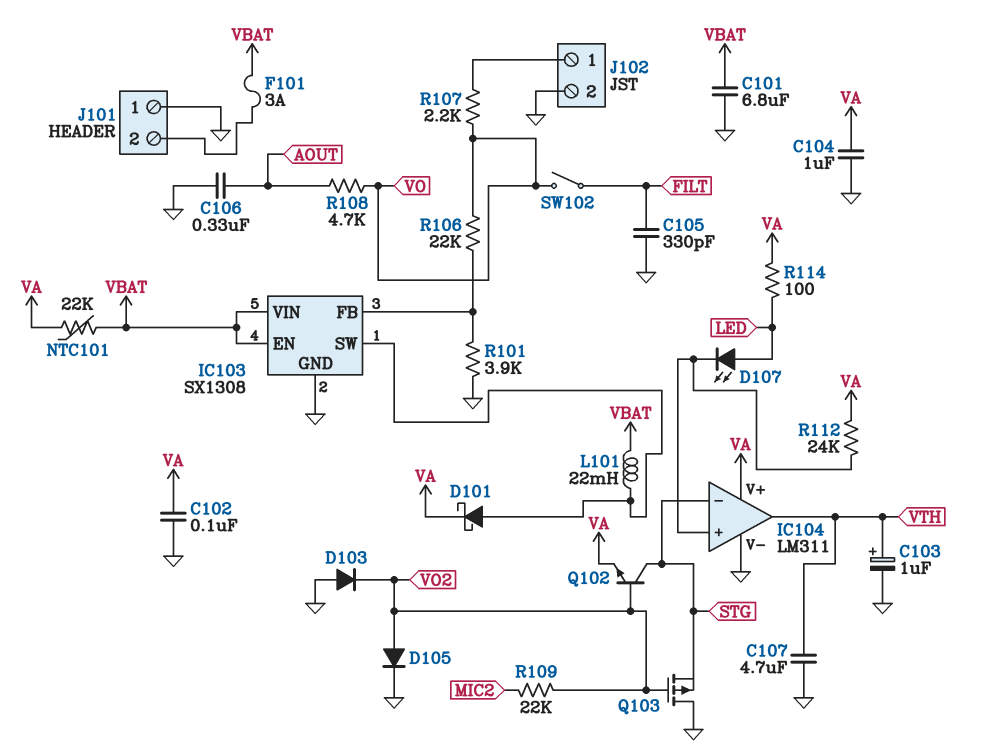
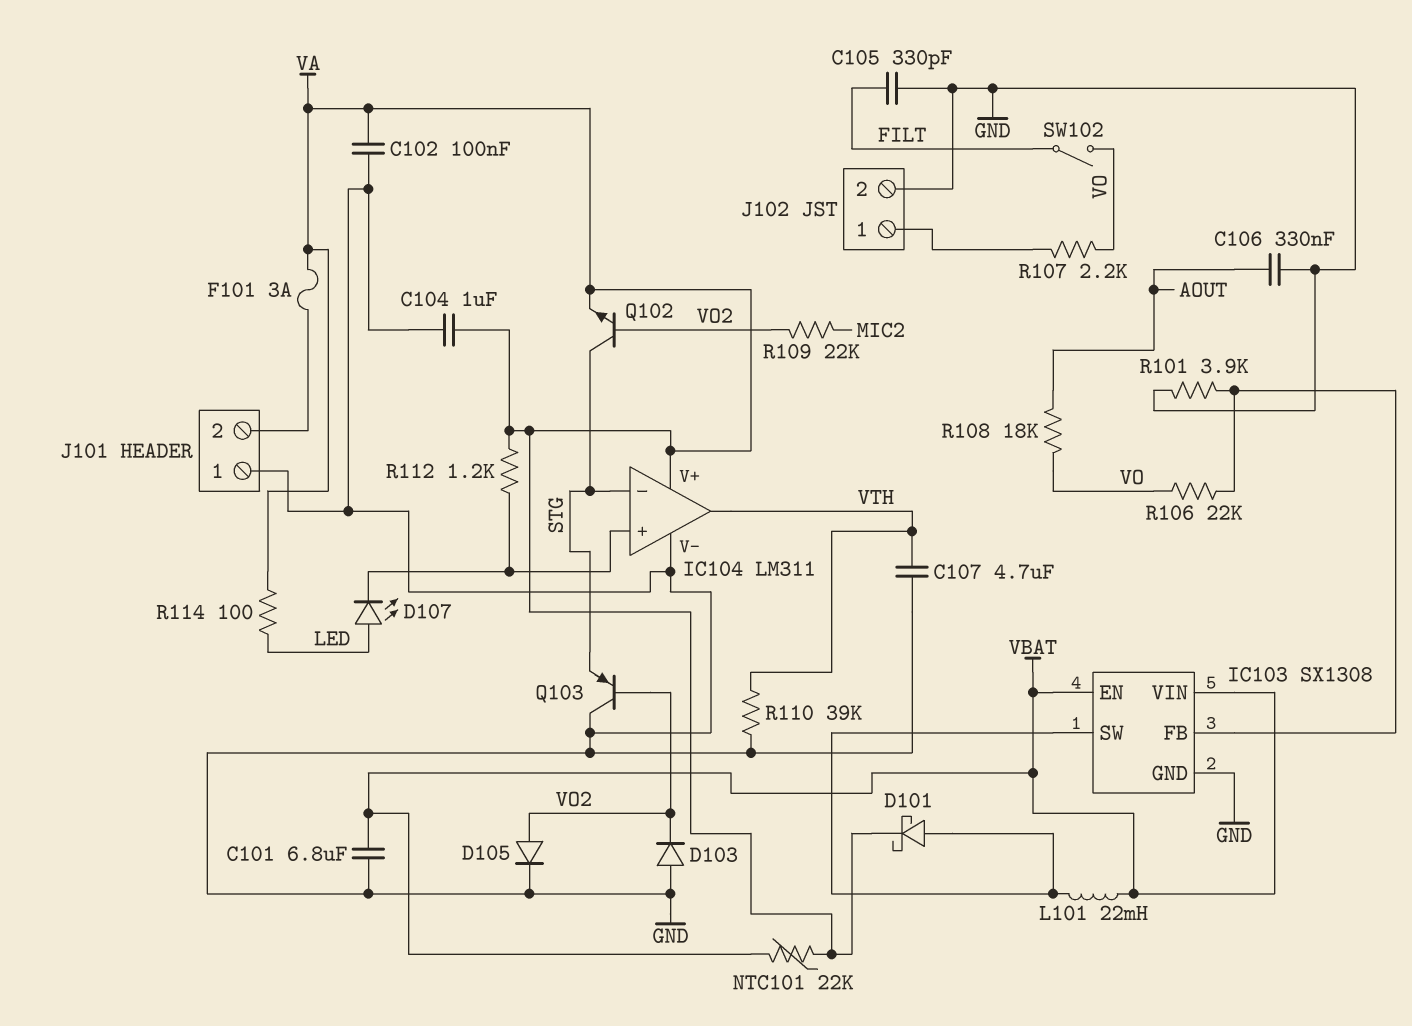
C103: 1uF (plus VTH, minus GND) -> none
F101: 3A (J101/2, VBAT) -> 3A (J101/2, VA)
Q103: PMOS (G VO2, D GND, S STG) -> PNP (B VO2, C GND, E STG)
R108: 4.7k (AOUT, VO) -> 18k (AOUT, VO)
R110: none -> 39k (GND, VTH)
R112: 24k (IC104/in+, VA) -> 1.2k (IC104/in+, VA)

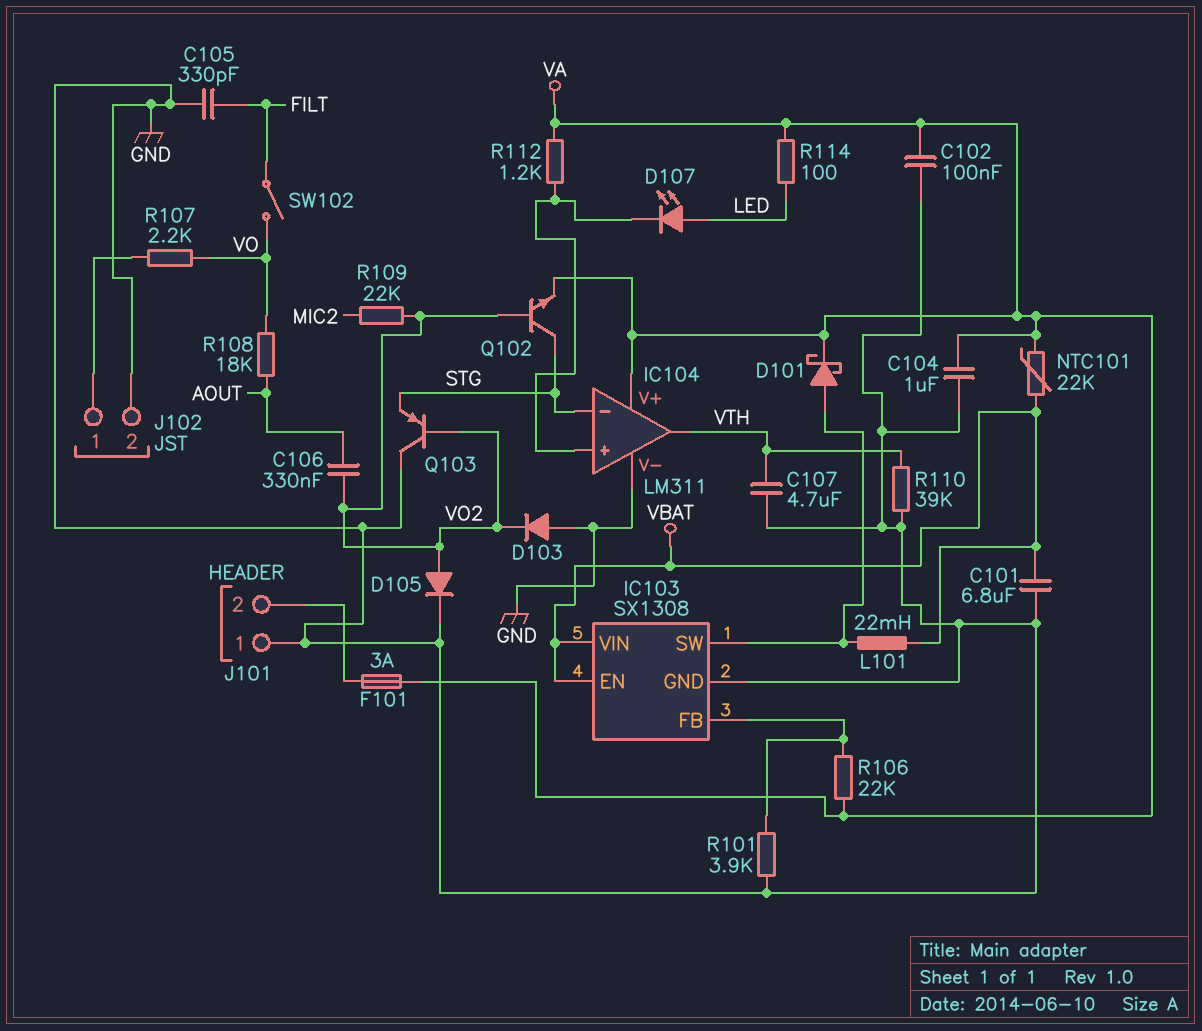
C106: 330nF (AOUT, GND) -> 330nF (AOUT, VO2)
R106: 22k (IC103/FB, VO) -> 22k (IC103/FB, VA)

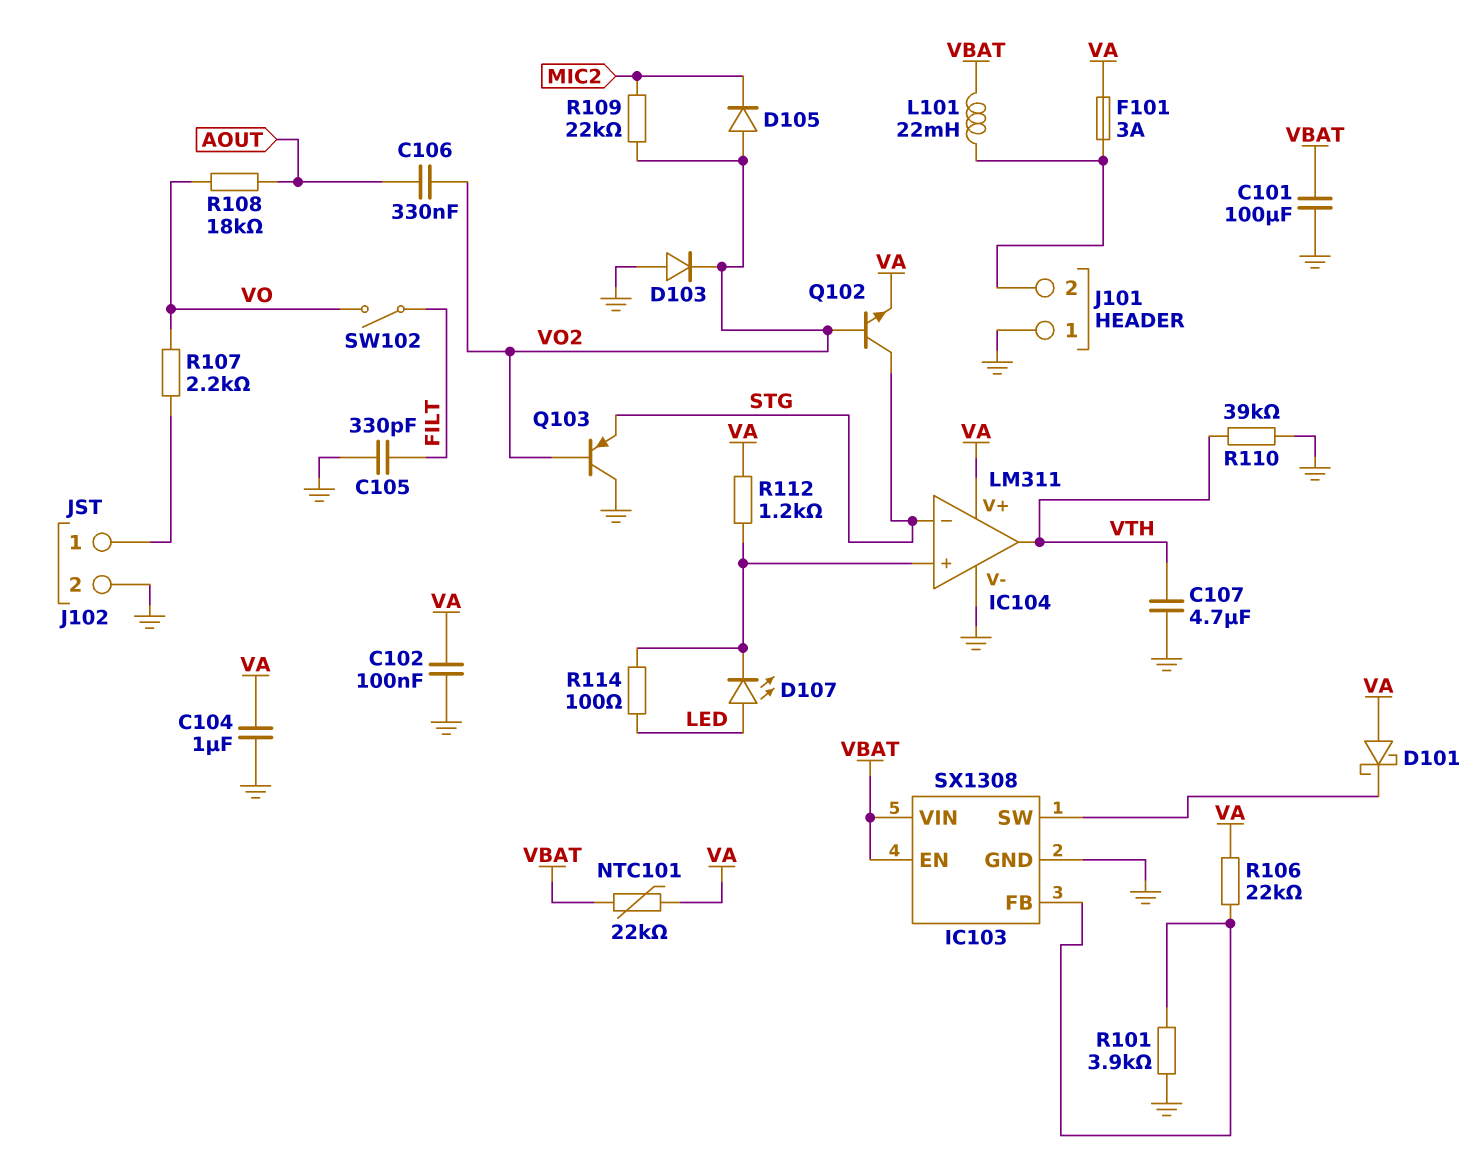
C101: 6.8uF (GND, VBAT) -> 100uF (GND, VBAT)
D101: schottky (A IC103/SW, K VA) -> schottky (A VA, K IC103/SW)
D105: diode (A VO2, K GND) -> diode (A VO2, K MIC2)
L101: 22mH (IC103/SW, VBAT) -> 22mH (J101/2, VBAT)
R114: 100 (LED, VA) -> 100 (IC104/in+, LED)

